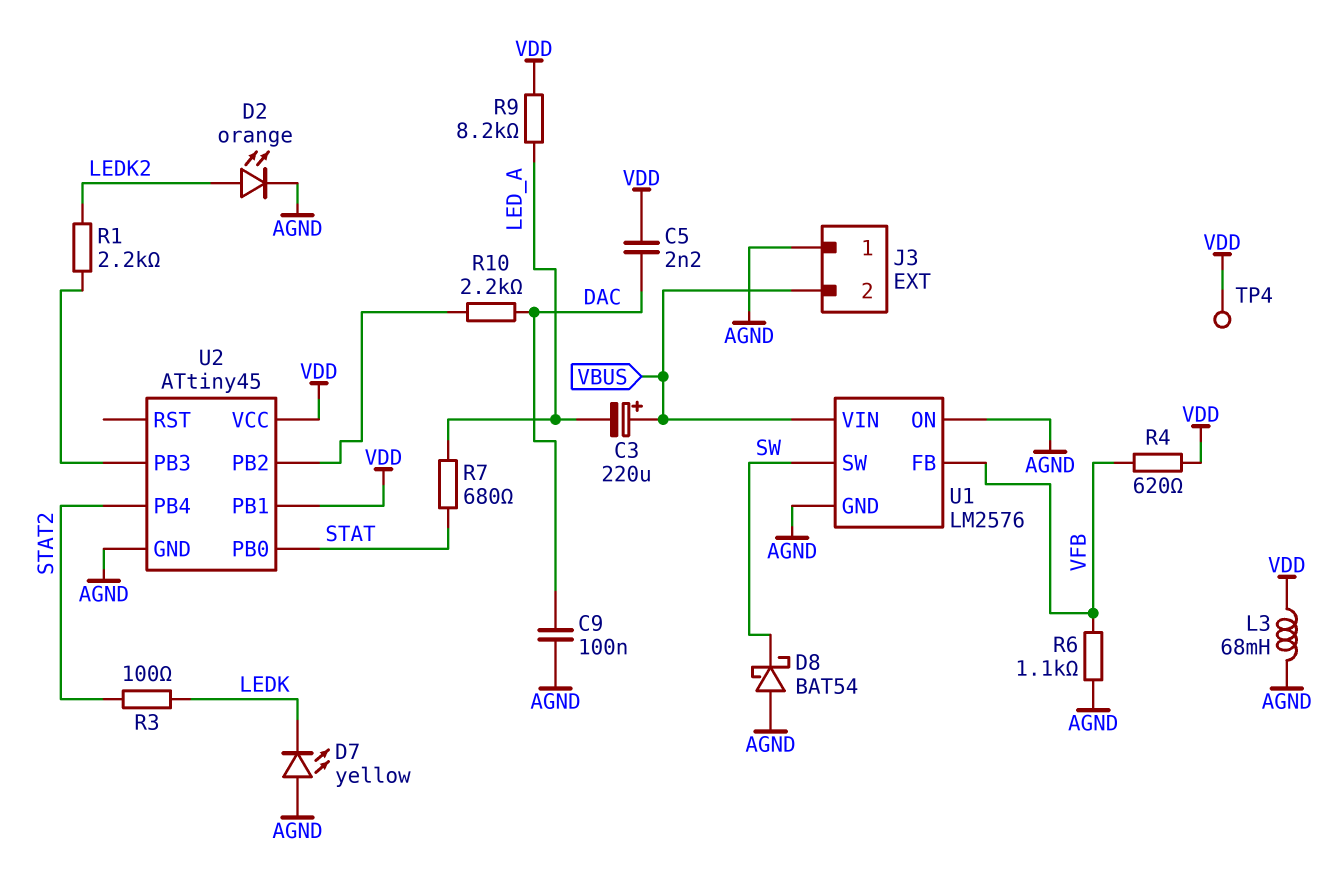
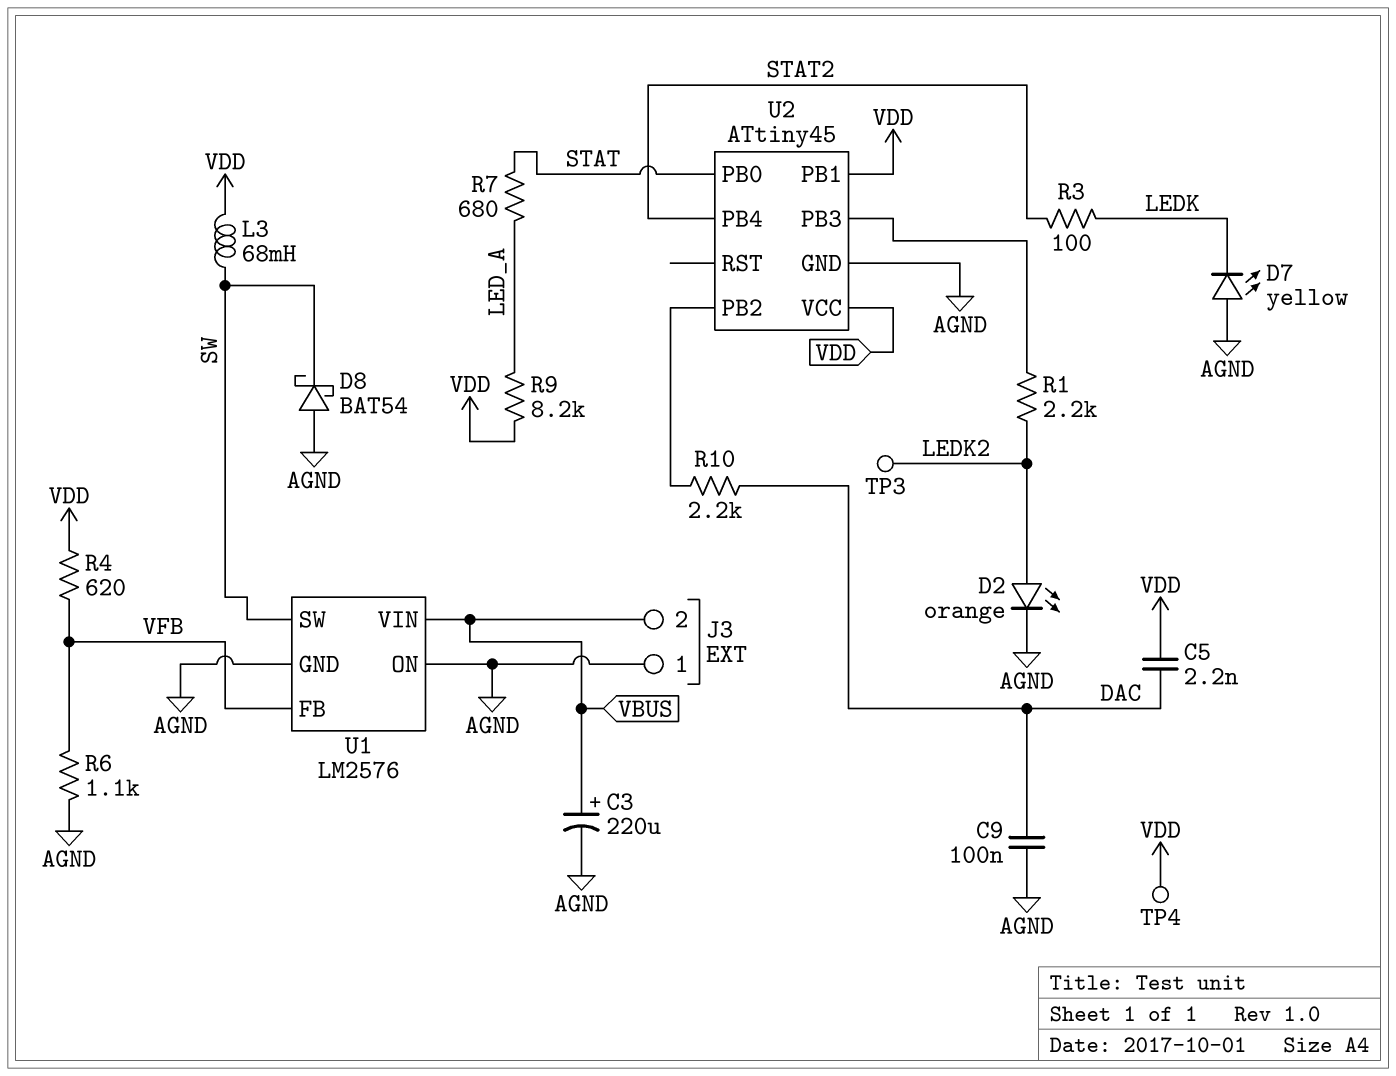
C3: 220uF (plus VBUS, minus LED_A) -> 220uF (plus VBUS, minus AGND)
L3: 68mH (AGND, VDD) -> 68mH (SW, VDD)
TP3: none -> test point (LEDK2)

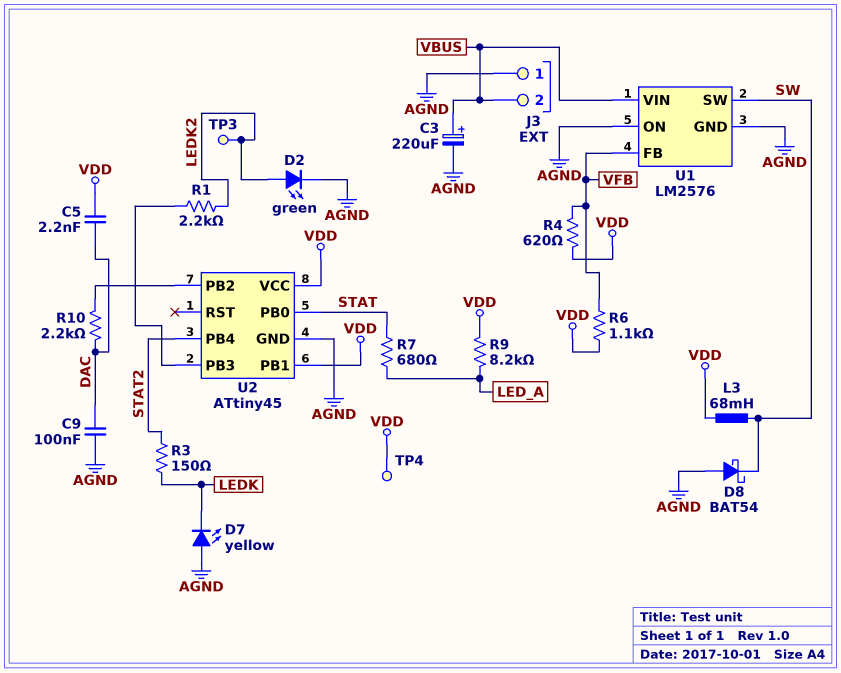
D2: LED orange (A LEDK2, K AGND) -> LED green (A LEDK2, K AGND)
R3: 100 (LEDK, STAT2) -> 150 (LEDK, STAT2)
R6: 1.1k (AGND, VFB) -> 1.1k (VDD, VFB)

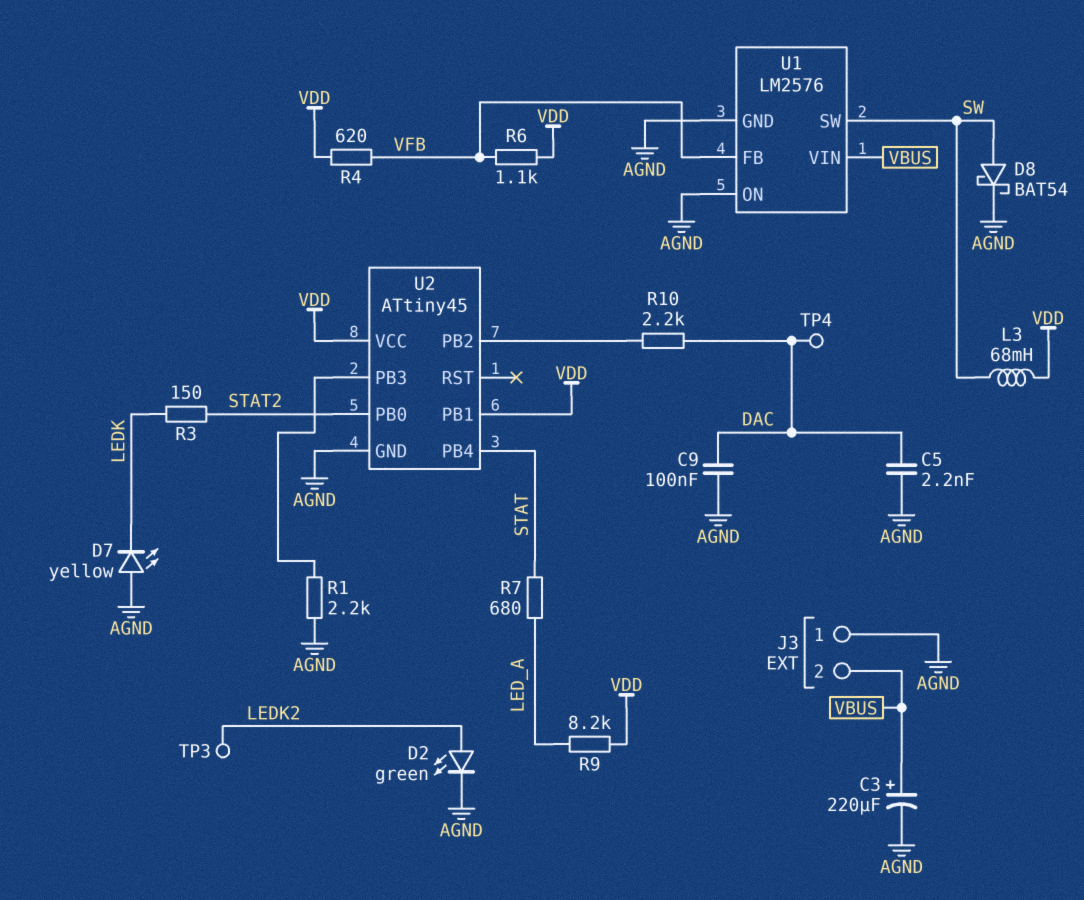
C5: 2.2nF (DAC, VDD) -> 2.2nF (AGND, DAC)
D8: schottky BAT54 (A AGND, K SW) -> schottky BAT54 (A SW, K AGND)
R1: 2.2k (LEDK2, U2/PB3) -> 2.2k (AGND, U2/PB3)
TP4: test point (VDD) -> test point (DAC)
U2 pin PB0: STAT -> STAT2
U2 pin PB4: STAT2 -> STAT

